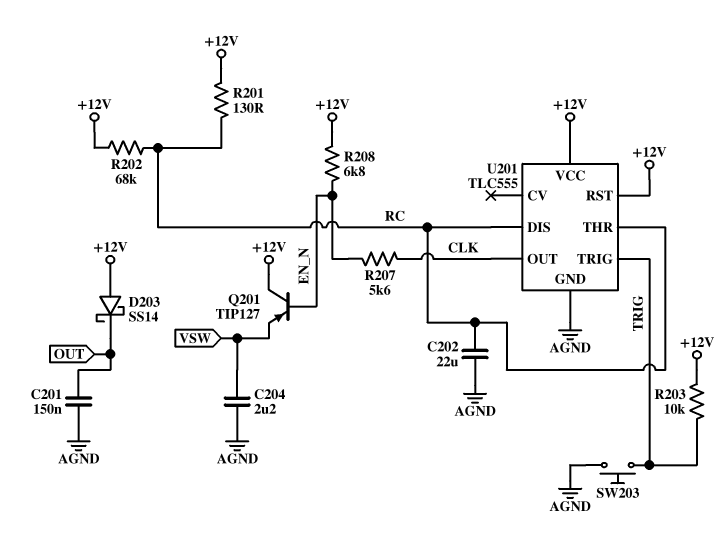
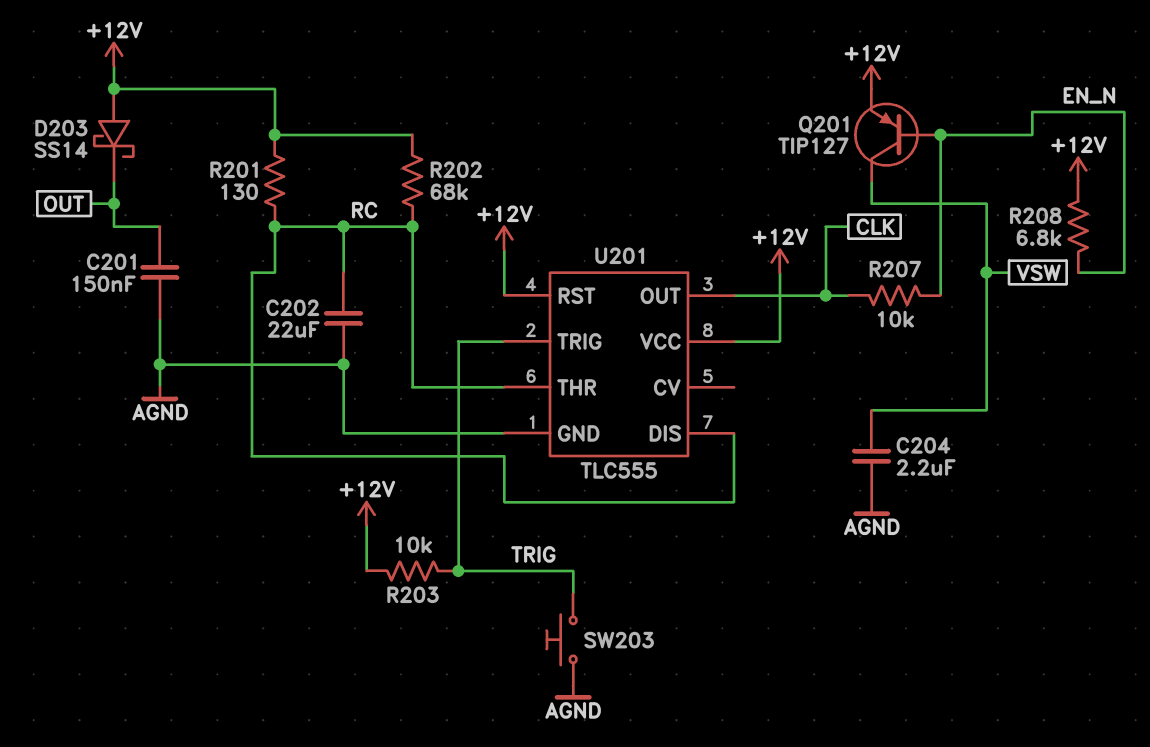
Q201: PNP TIP127 (B EN_N, C +12V, E VSW) -> PNP TIP127 (B EN_N, C VSW, E +12V)
R207: 5.6k (CLK, EN_N) -> 10k (CLK, EN_N)

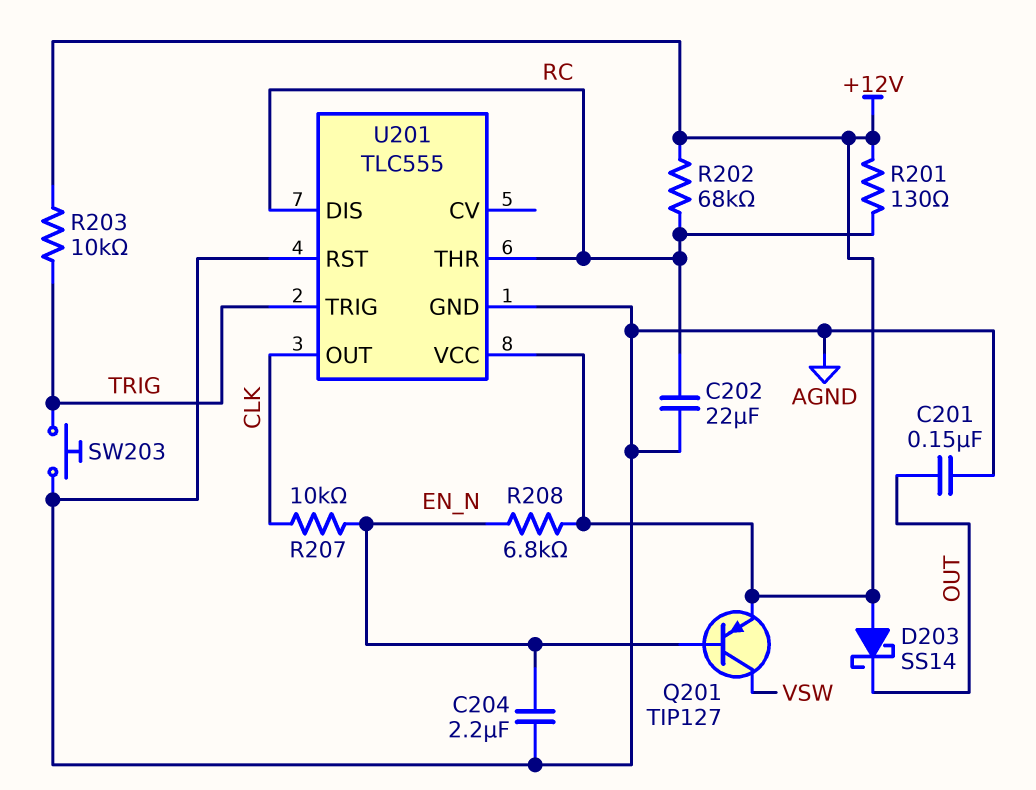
C204: 2.2uF (AGND, VSW) -> 2.2uF (AGND, EN_N)
U201 pin RST: +12V -> AGND

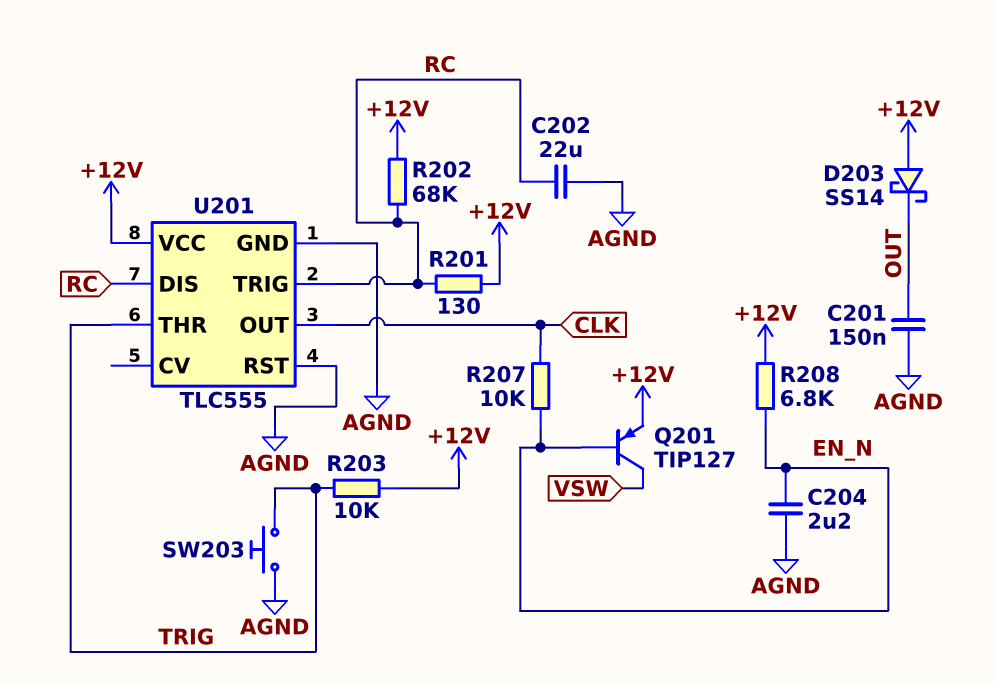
U201 pin THR: RC -> TRIG
U201 pin TRIG: TRIG -> RC

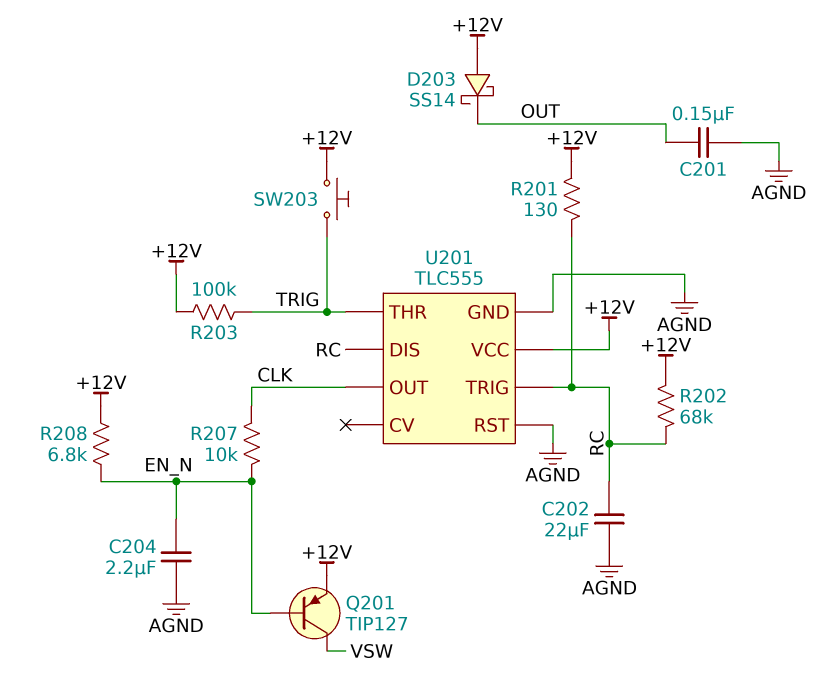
R203: 10k (+12V, TRIG) -> 100k (+12V, TRIG)
SW203: button (AGND, TRIG) -> button (+12V, TRIG)

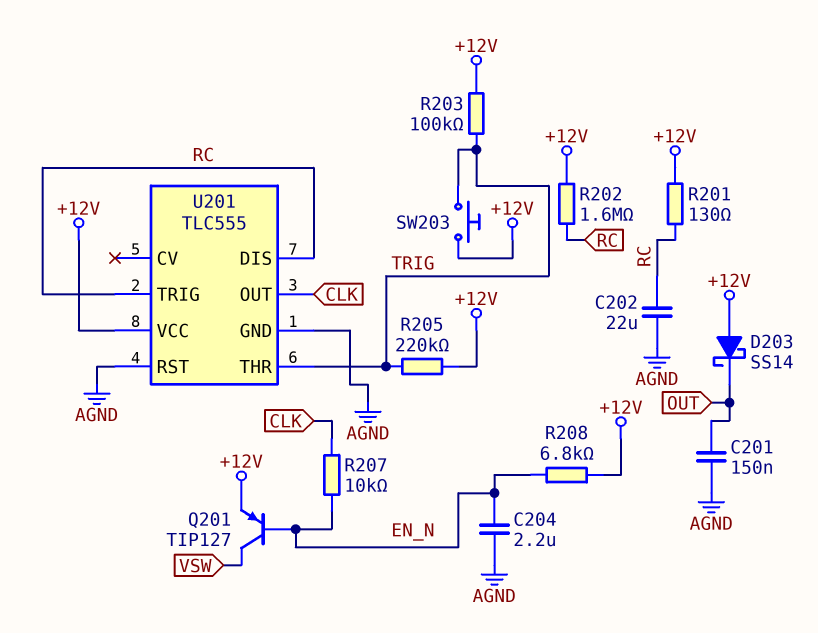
R202: 68k (+12V, RC) -> 1.6M (+12V, RC)
R205: none -> 220k (+12V, TRIG)

